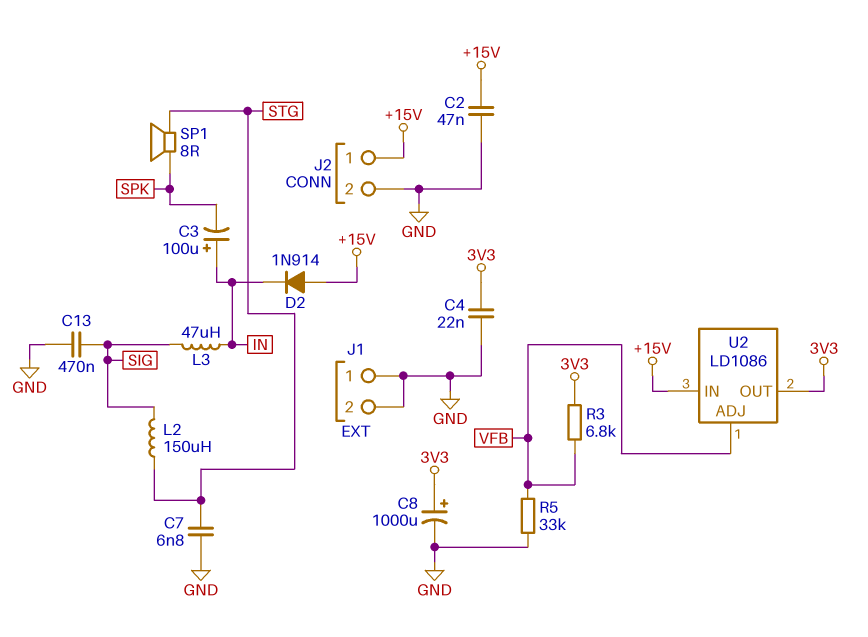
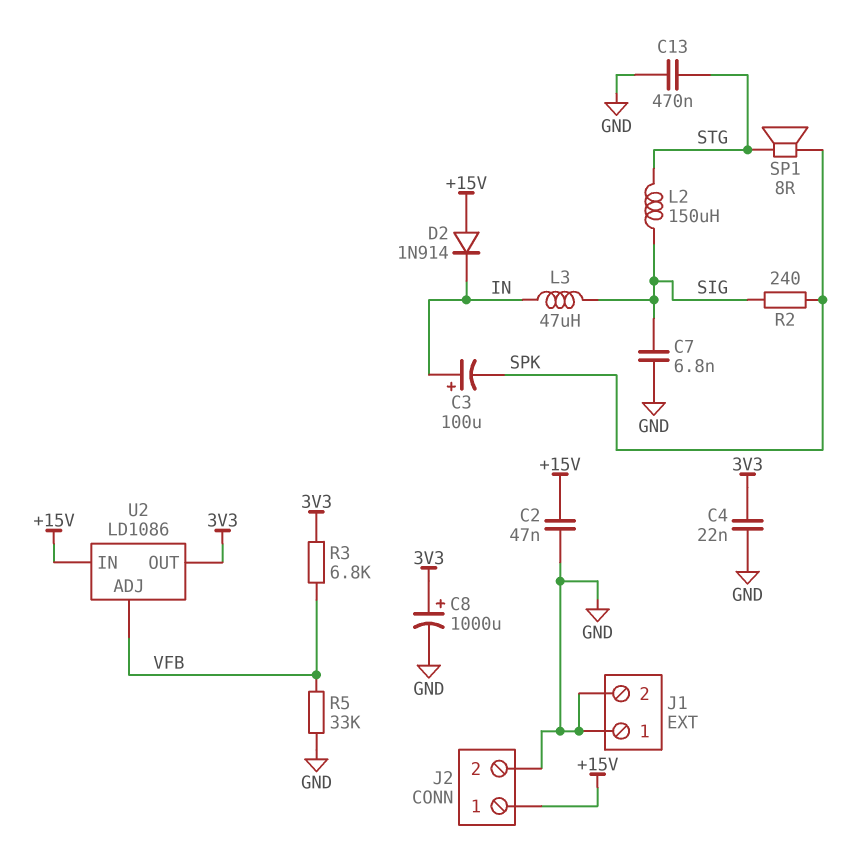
C7: 6.8nF (GND, STG) -> 6.8nF (GND, SIG)
C13: 470nF (GND, SIG) -> 470nF (GND, STG)
R2: none -> 240 (SIG, SPK)

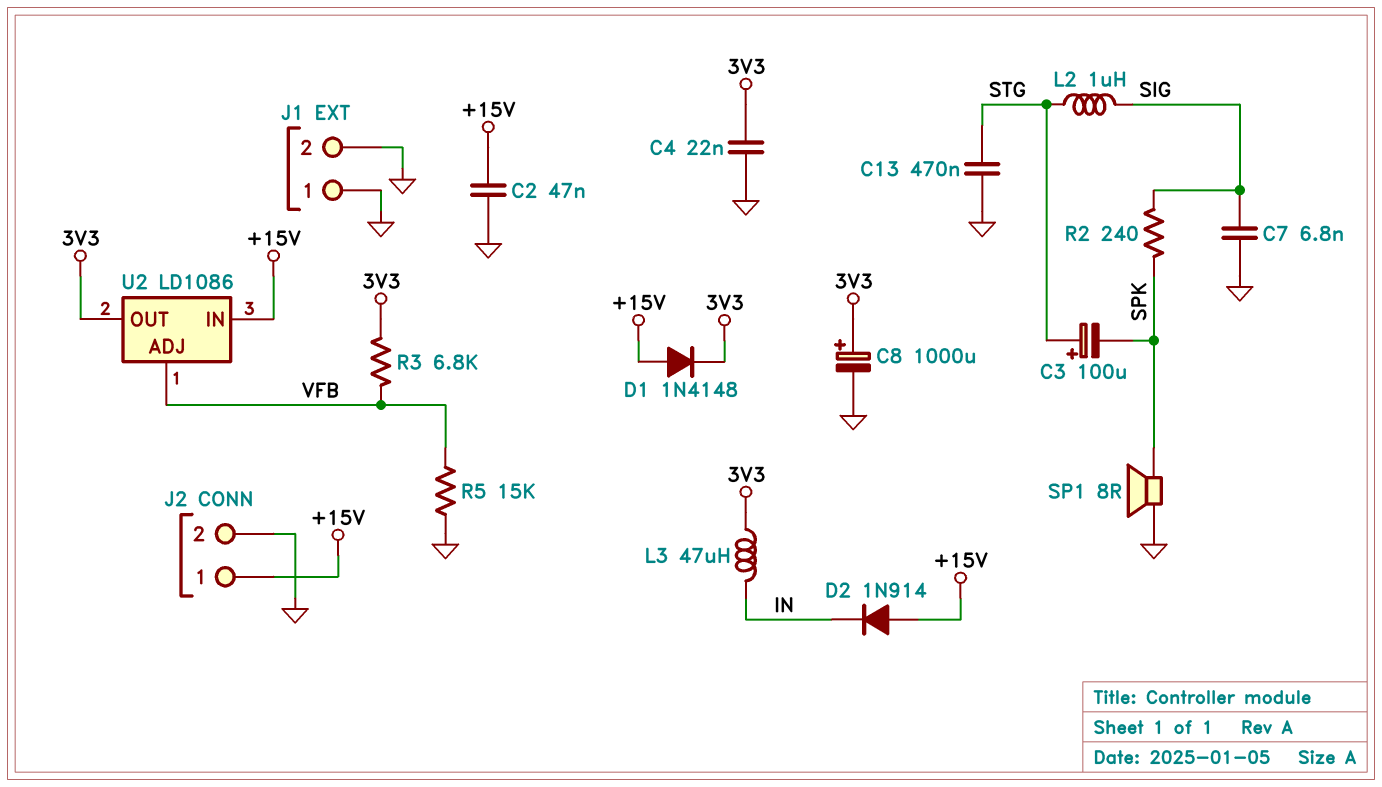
C3: 100uF (plus IN, minus SPK) -> 100uF (plus STG, minus SPK)
D1: none -> diode 1N4148 (A +15V, K 3V3)
L2: 150uH (SIG, STG) -> 1uH (SIG, STG)
L3: 47uH (IN, SIG) -> 47uH (3V3, IN)
R5: 33k (GND, VFB) -> 15k (GND, VFB)
SP1: speaker 8R (SPK, STG) -> speaker 8R (GND, SPK)

